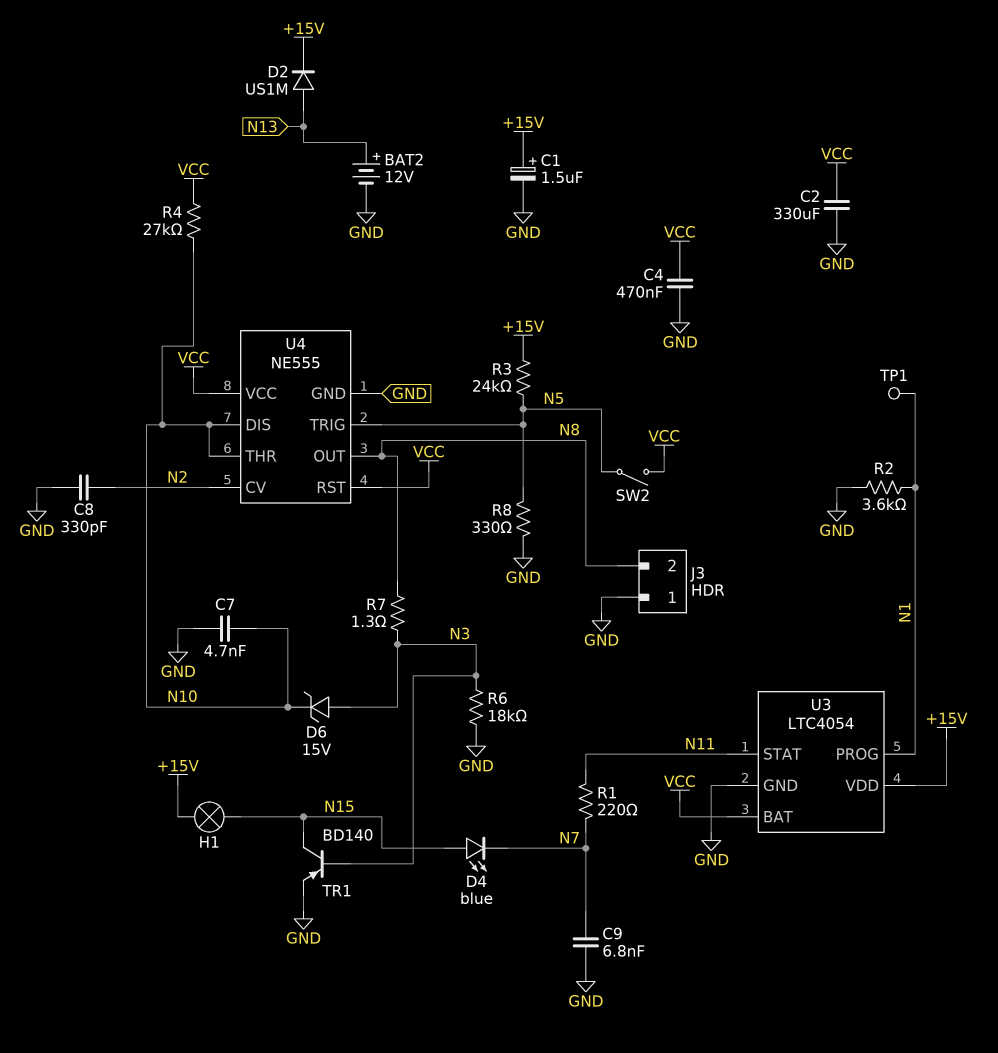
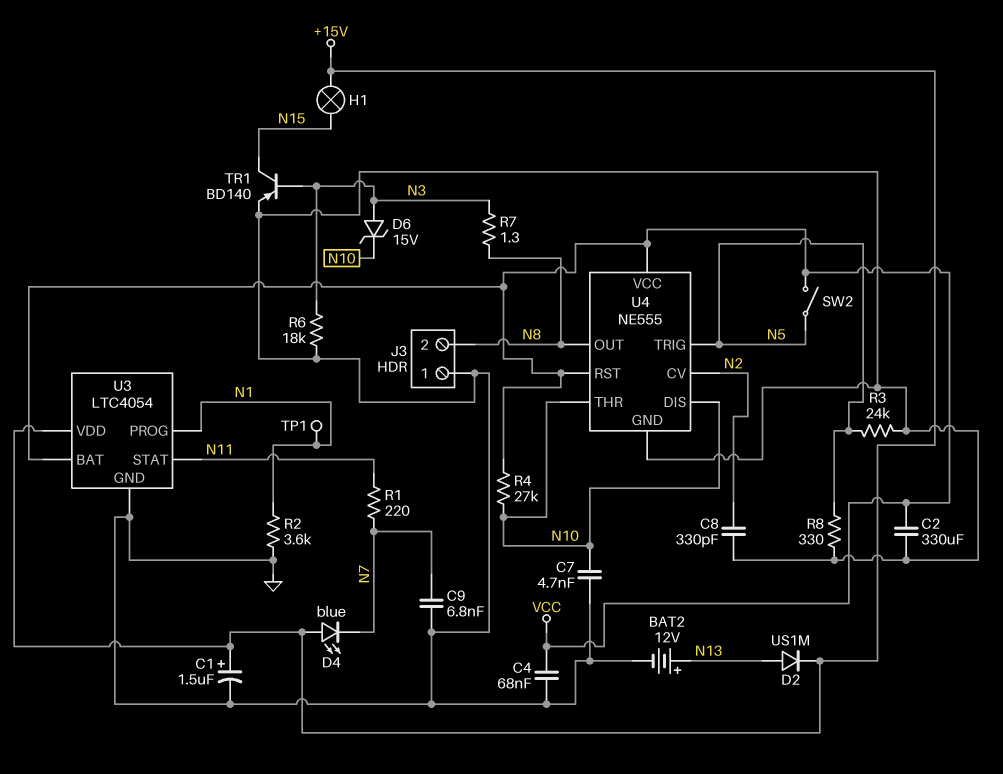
C4: 470nF (GND, VCC) -> 68nF (GND, VCC)
D4: LED blue (A N15, K N7) -> LED blue (A +15V, K N7)
R3: 24k (+15V, N5) -> 24k (GND, N5)

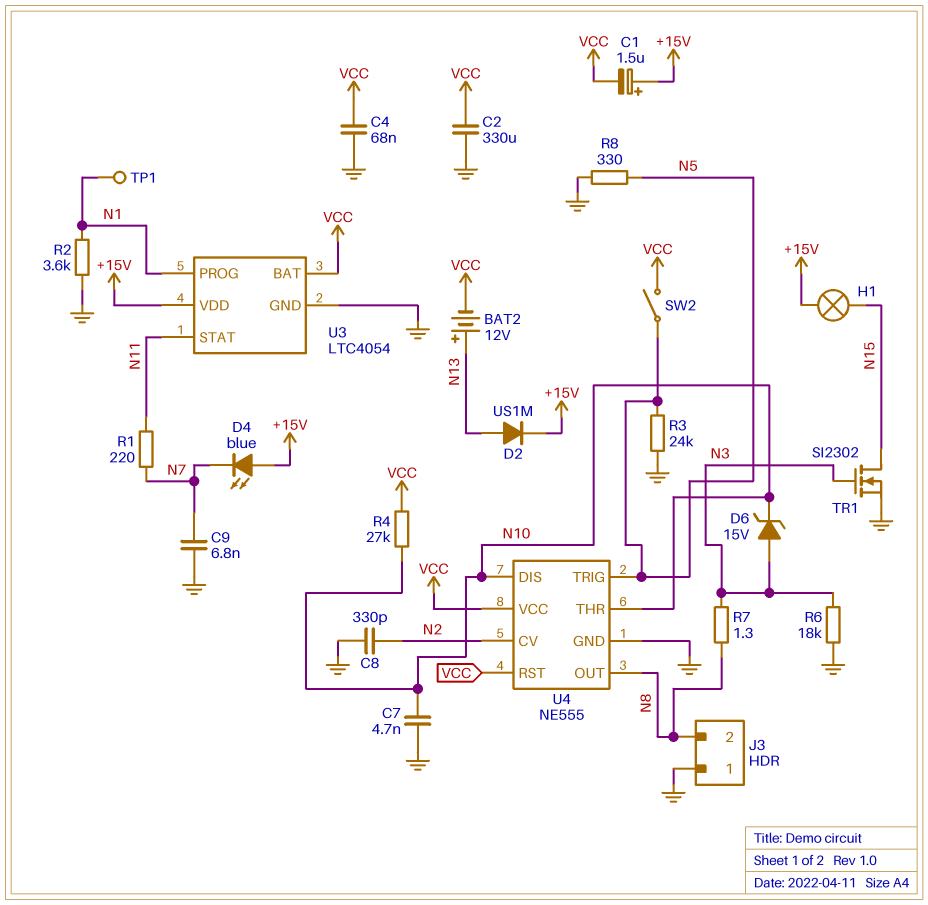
BAT2: 12V (plus N13, minus GND) -> 12V (plus N13, minus VCC)
C1: 1.5uF (plus +15V, minus GND) -> 1.5uF (plus +15V, minus VCC)
TR1: PNP BD140 (B N3, C N15, E GND) -> NMOS SI2302 (G N3, D N15, S GND)

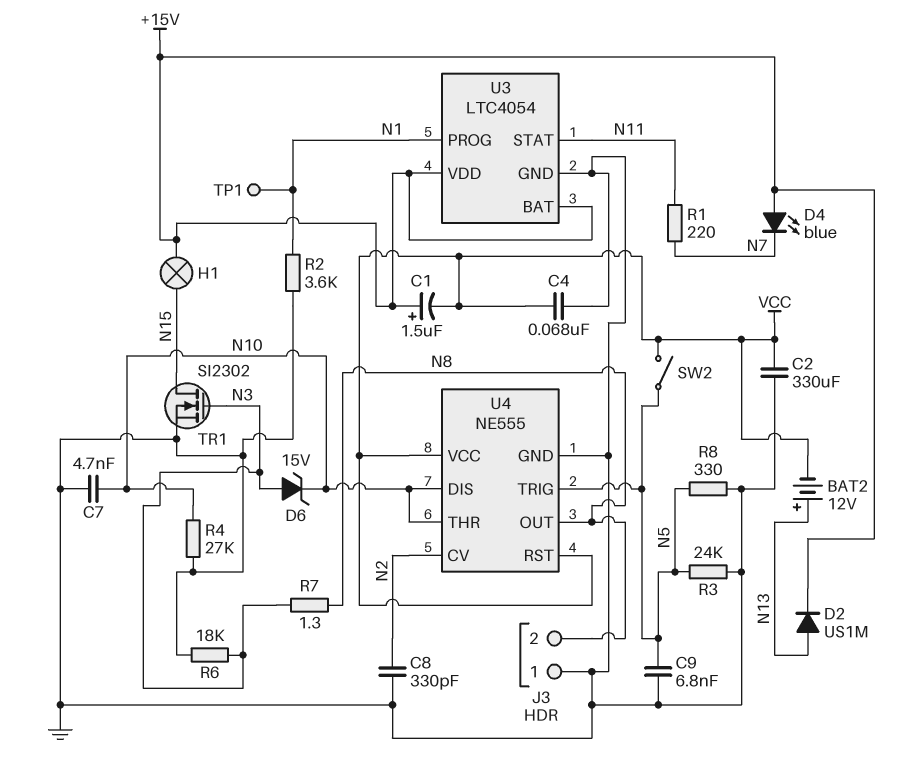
C9: 6.8nF (GND, N7) -> 6.8nF (GND, N5)
R4: 27k (N10, VCC) -> 27k (GND, N10)
U3 pin BAT: VCC -> +15V

